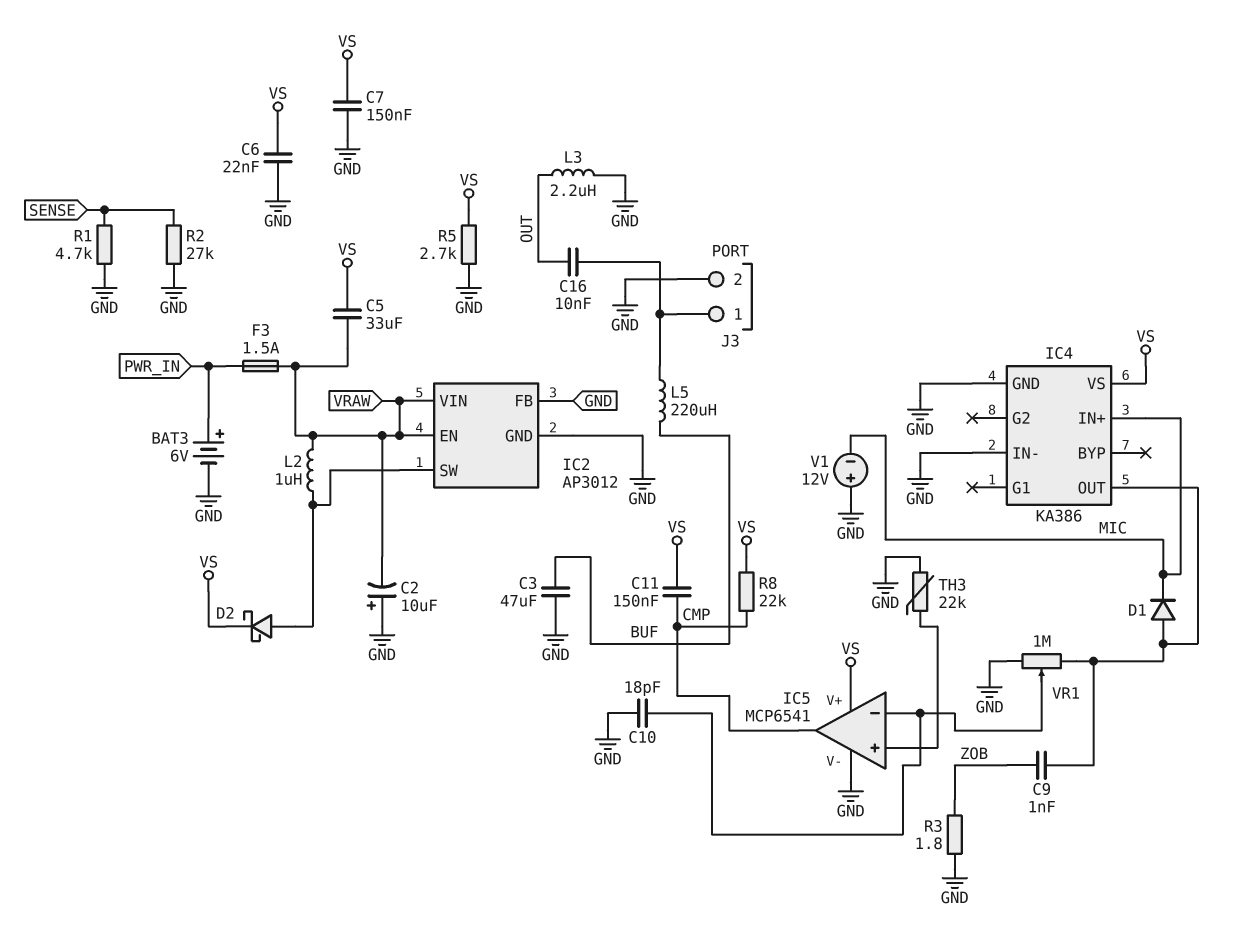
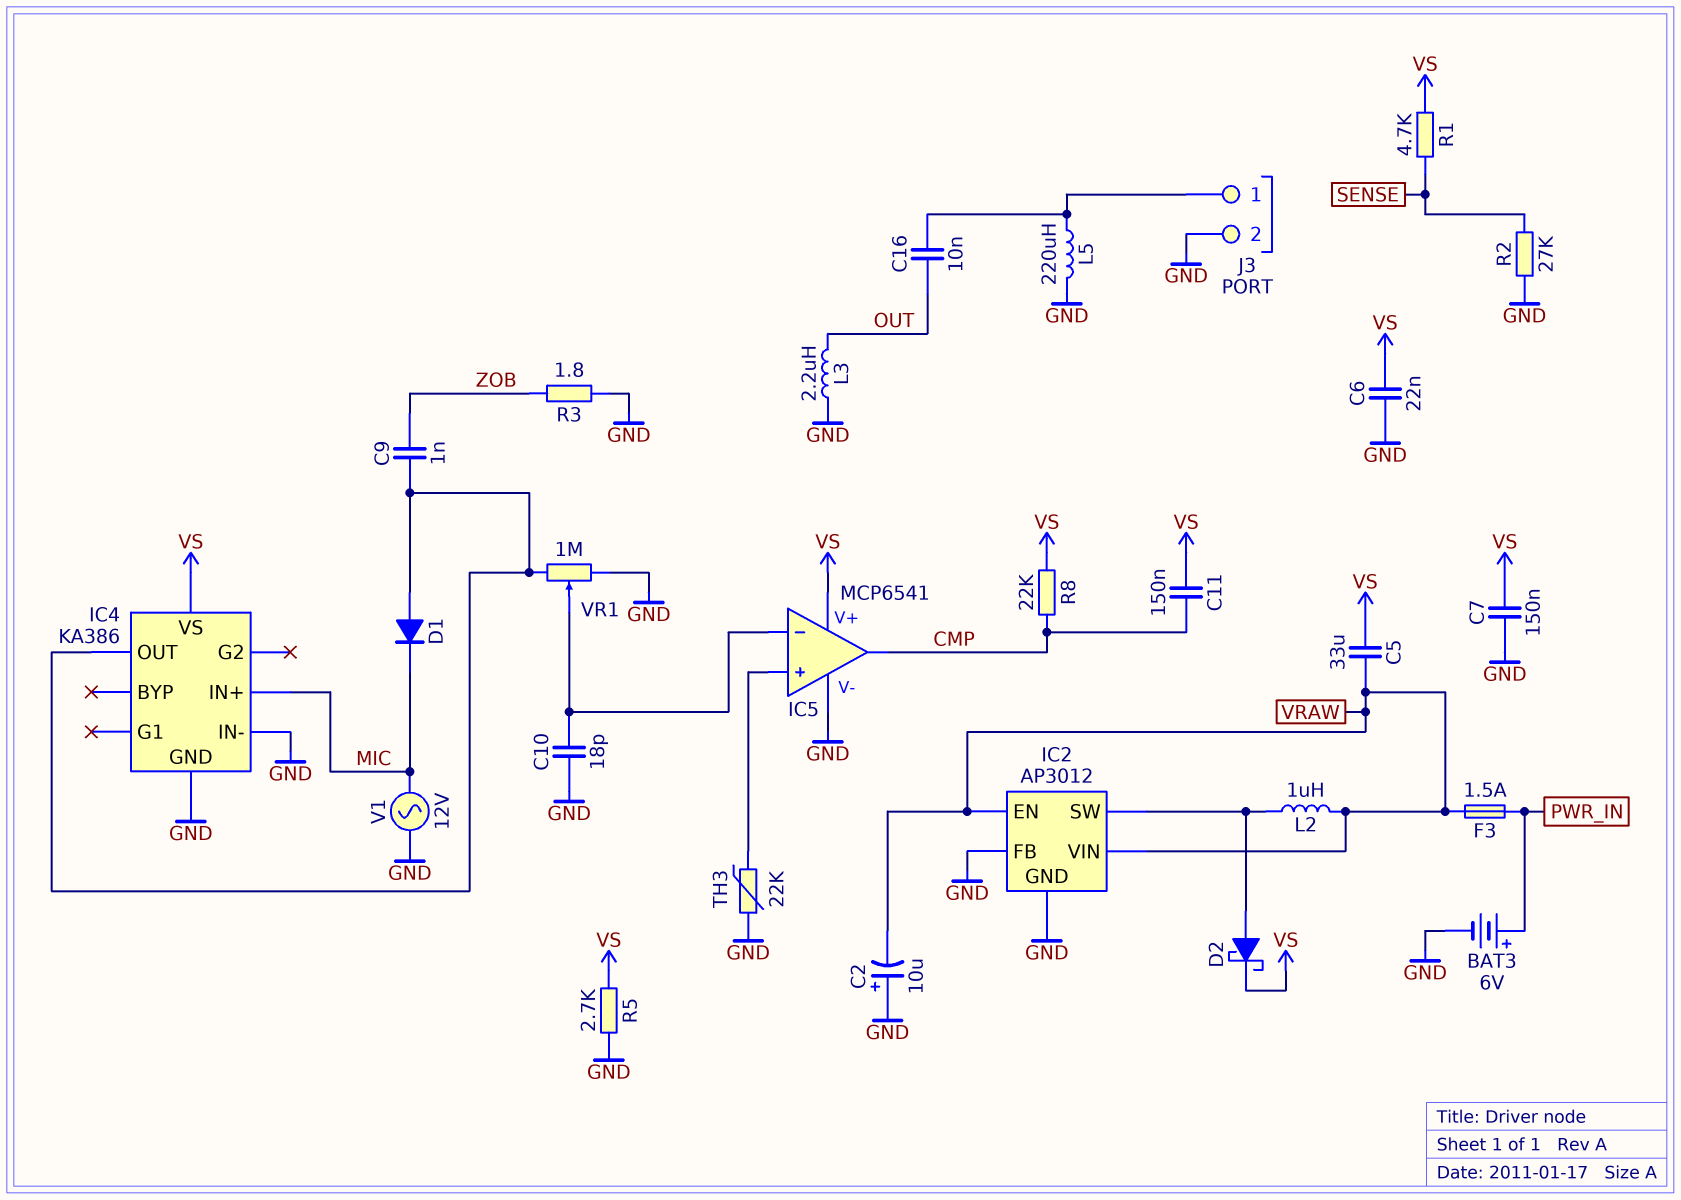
C3: 47uF (BUF, GND) -> none
L5: 220uH (BUF, J3/1) -> 220uH (GND, J3/1)
R1: 4.7k (GND, SENSE) -> 4.7k (SENSE, VS)
V1: 12V (plus GND, minus MIC) -> AC 12V (GND, MIC)

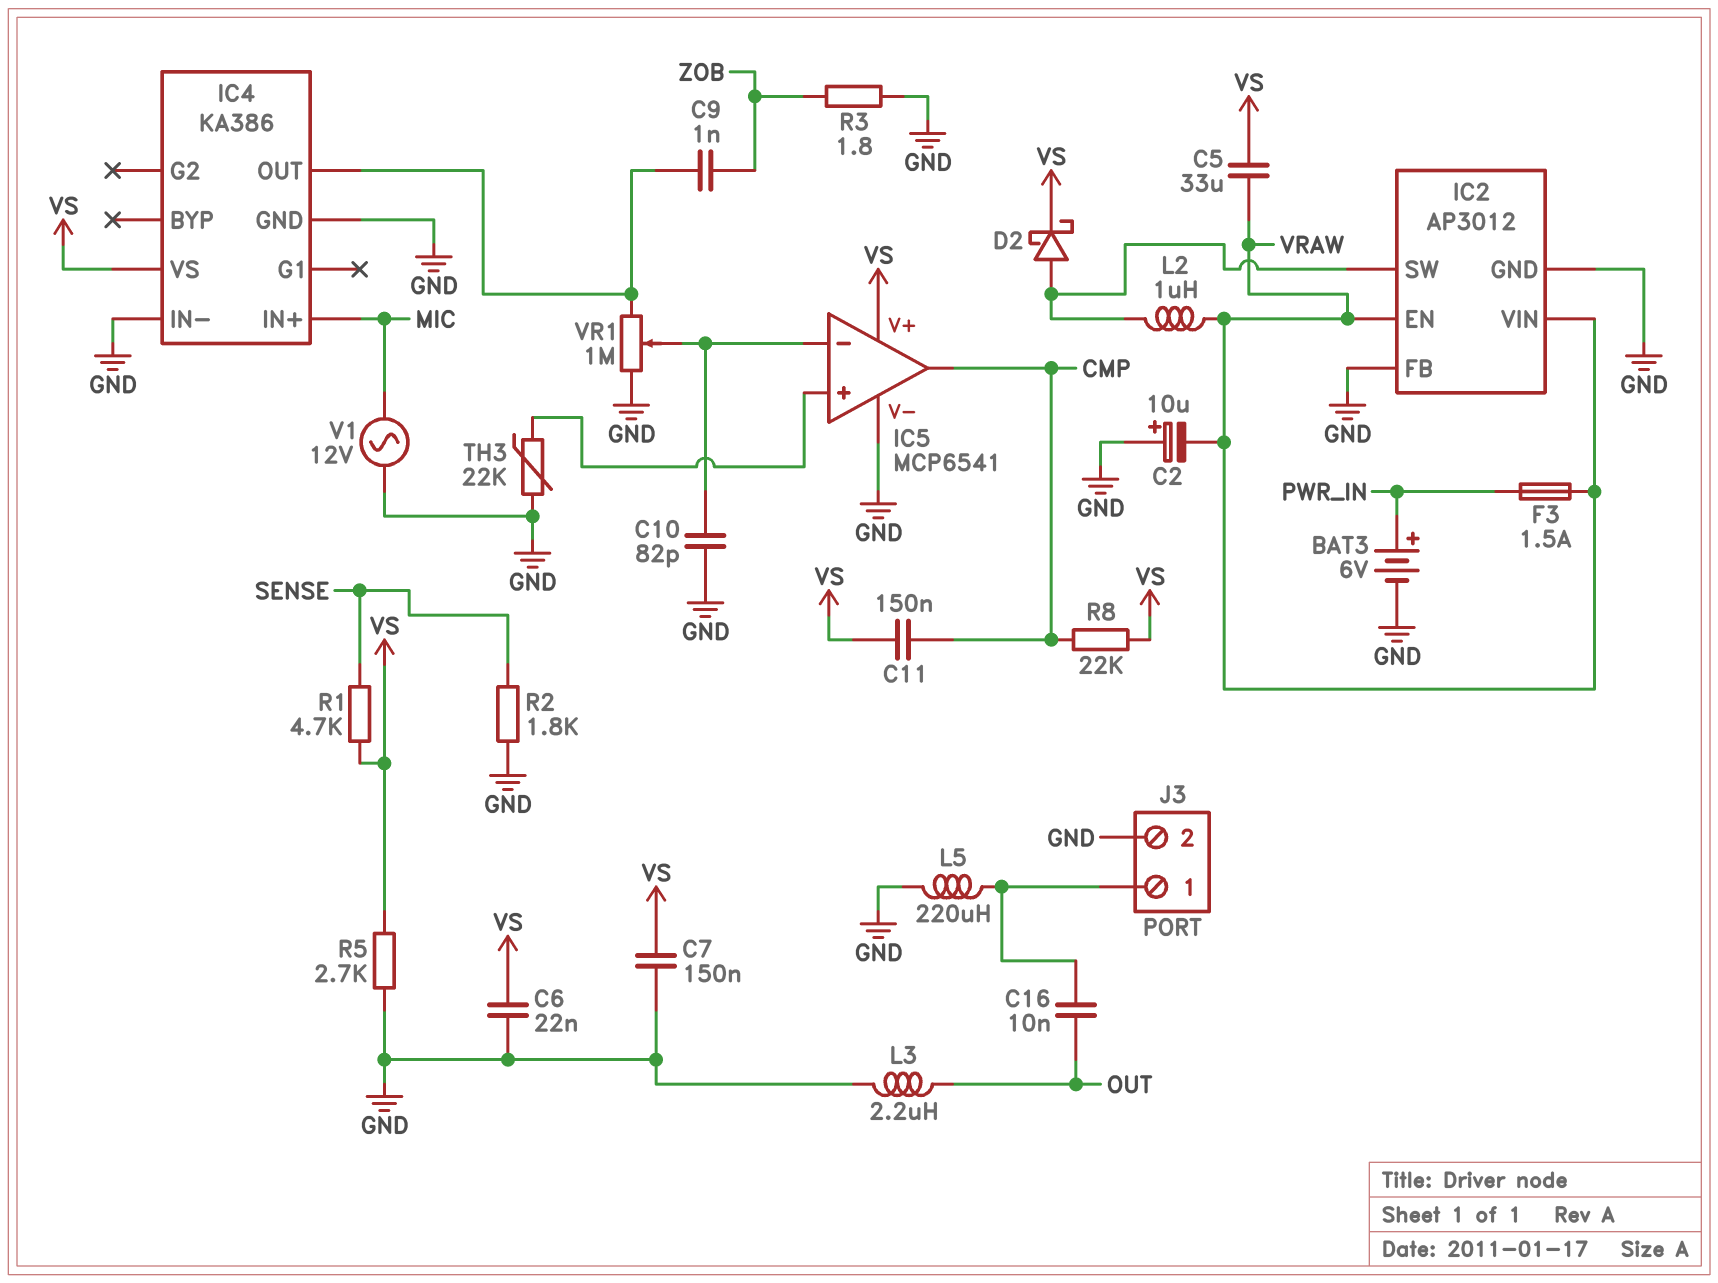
C10: 18pF (GND, IC5/in-) -> 82pF (GND, IC5/in-)
D1: diode (A IC4/OUT, K MIC) -> none
R2: 27k (GND, SENSE) -> 1.8k (GND, SENSE)

